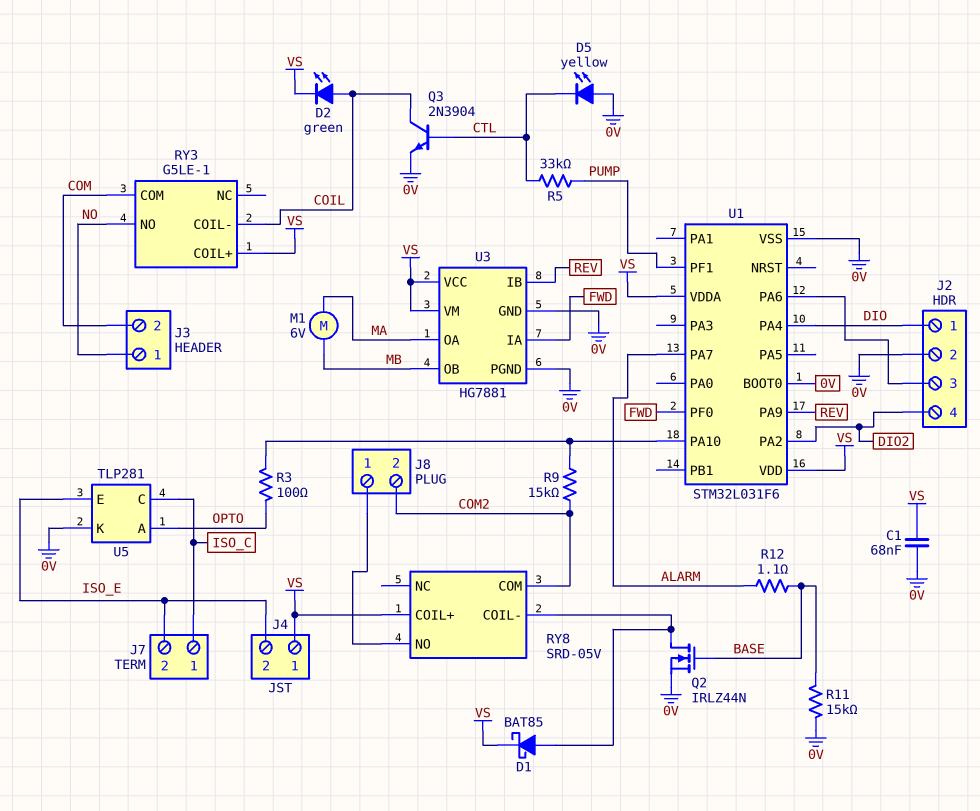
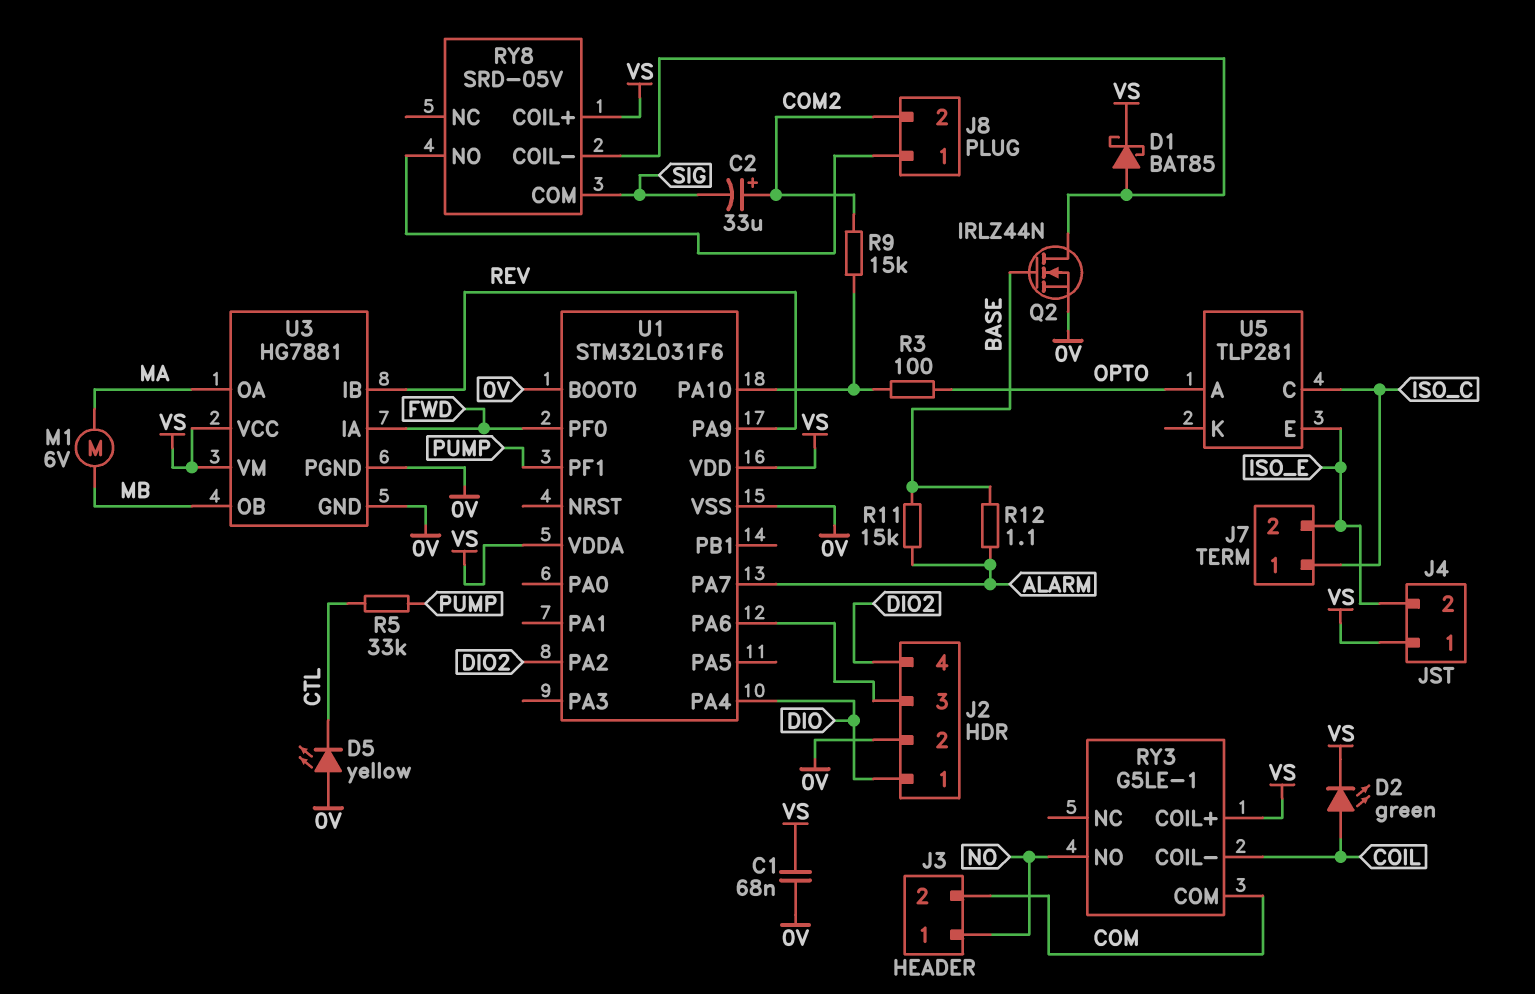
C2: none -> 33uF (plus COM2, minus SIG)
Q3: NPN 2N3904 (B CTL, C COIL, E 0V) -> none
R11: 15k (0V, BASE) -> 15k (ALARM, BASE)
RY8 pin COM: COM2 -> SIG
U5 pin K: 0V -> none

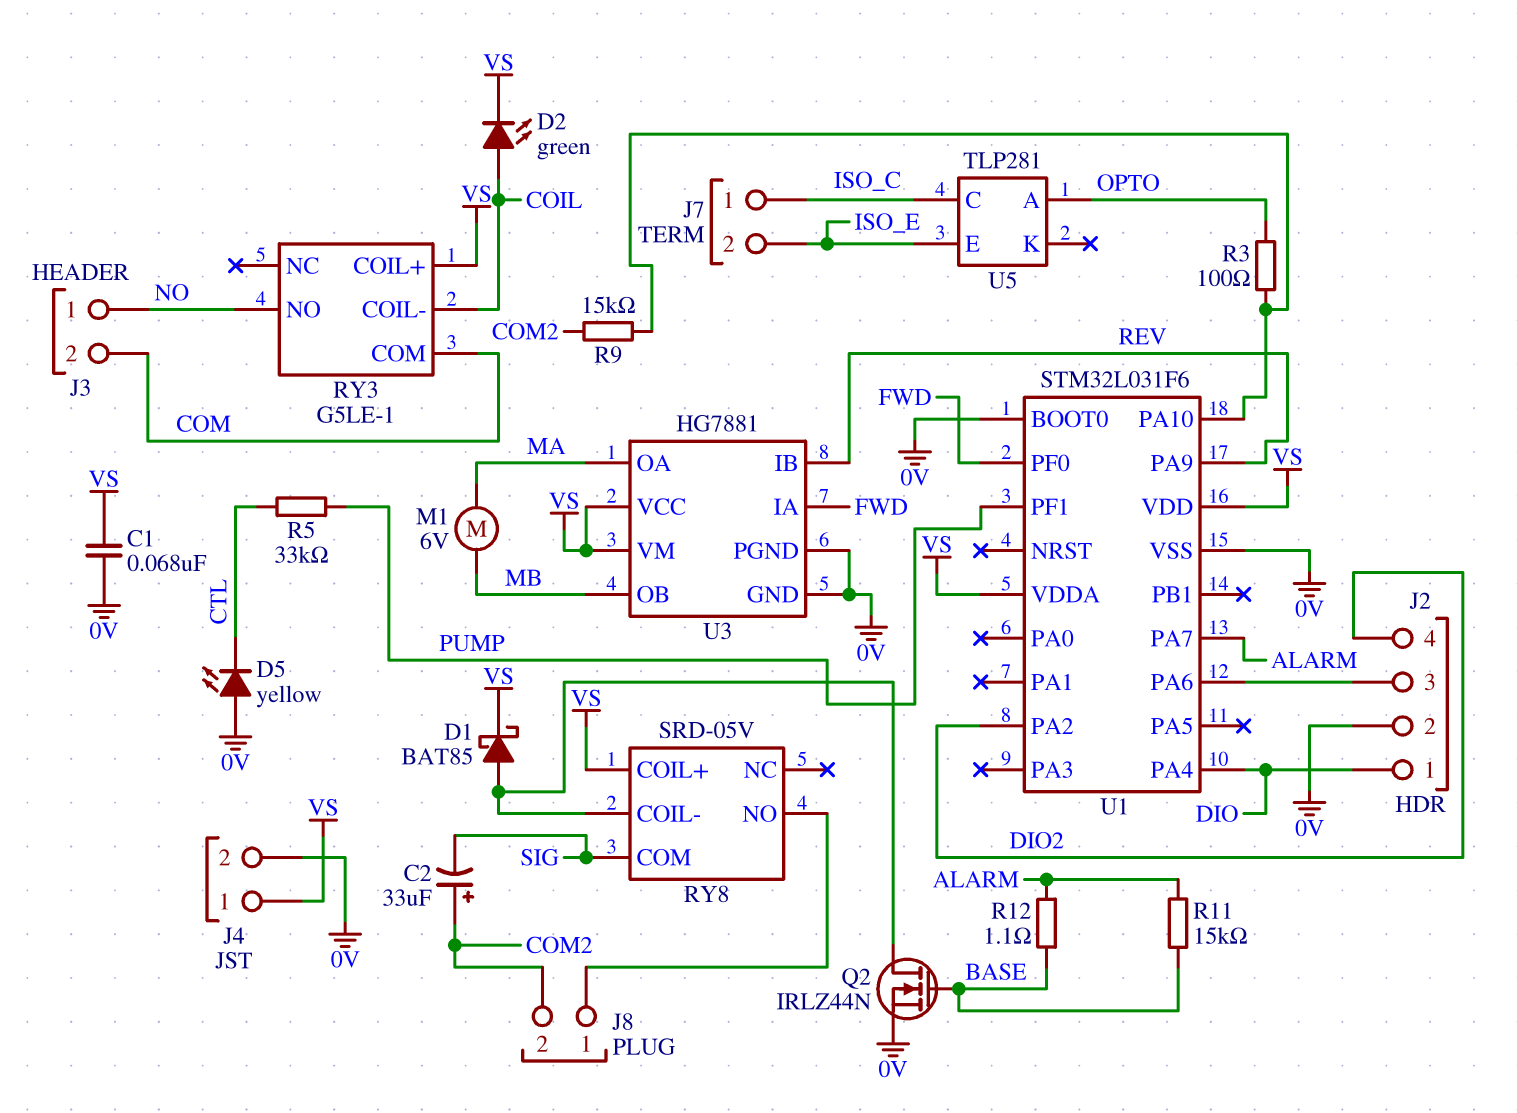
J4 pin 2: ISO_E -> 0V

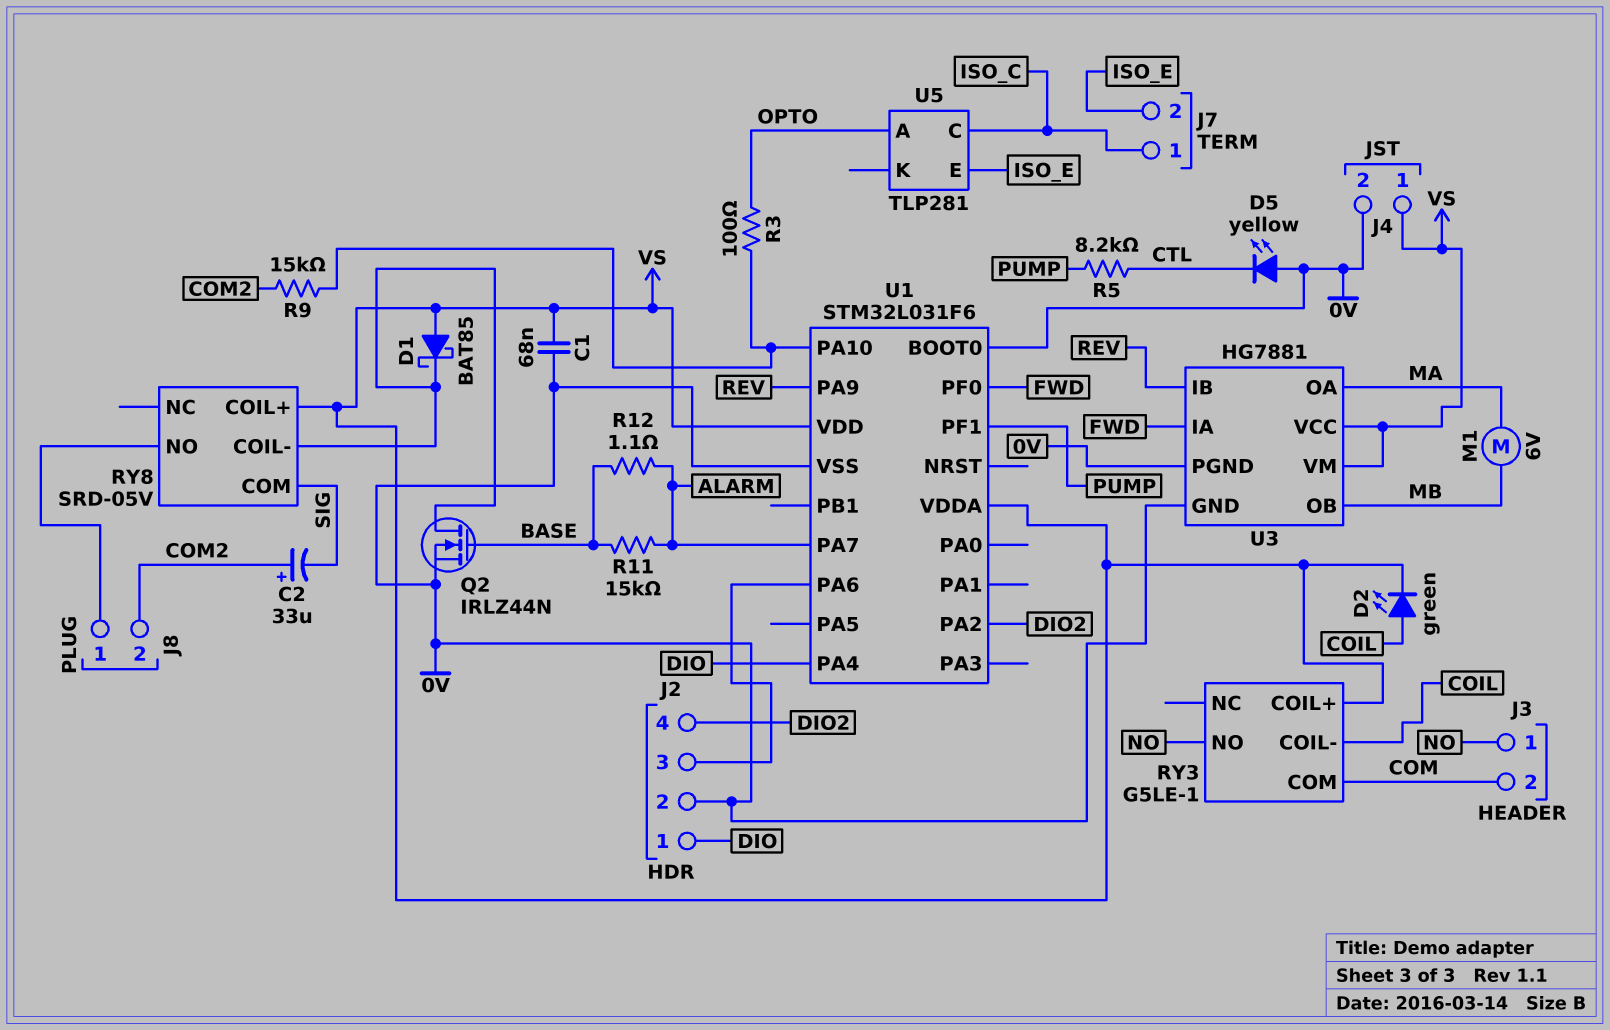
D1: schottky BAT85 (A RY8/COIL-, K VS) -> schottky BAT85 (A VS, K RY8/COIL-)
R5: 33k (CTL, PUMP) -> 8.2k (CTL, PUMP)

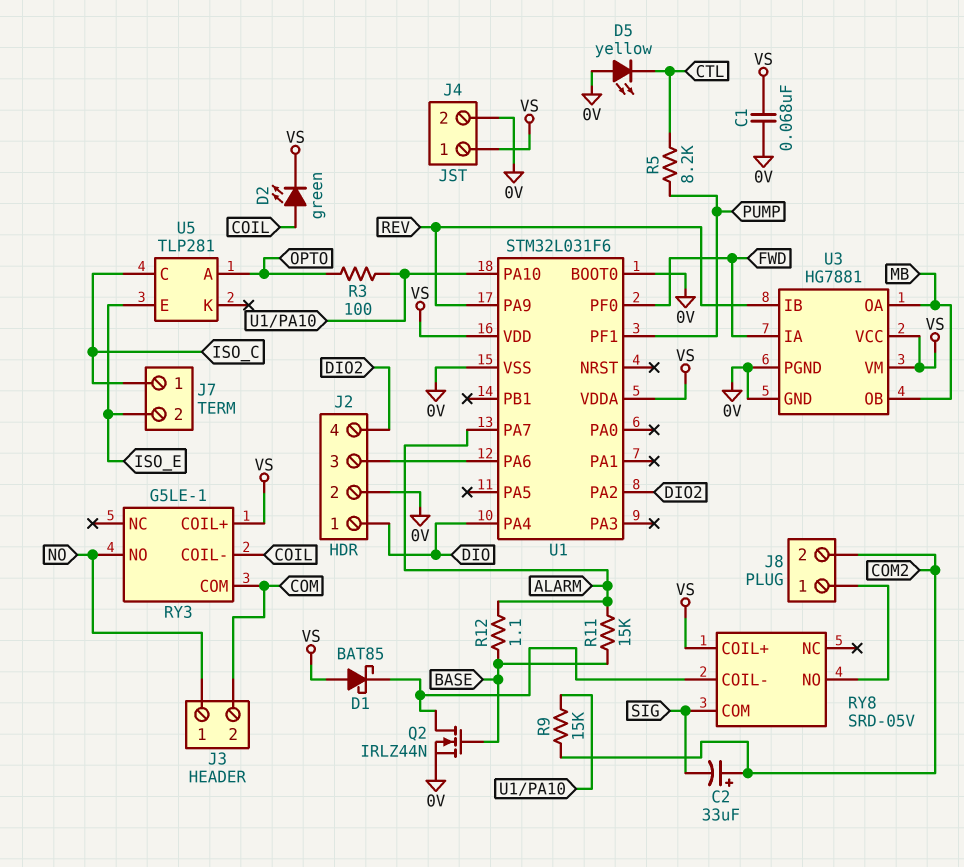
M1: motor 6V (MA, MB) -> none
U3 pin OA: MA -> MB

